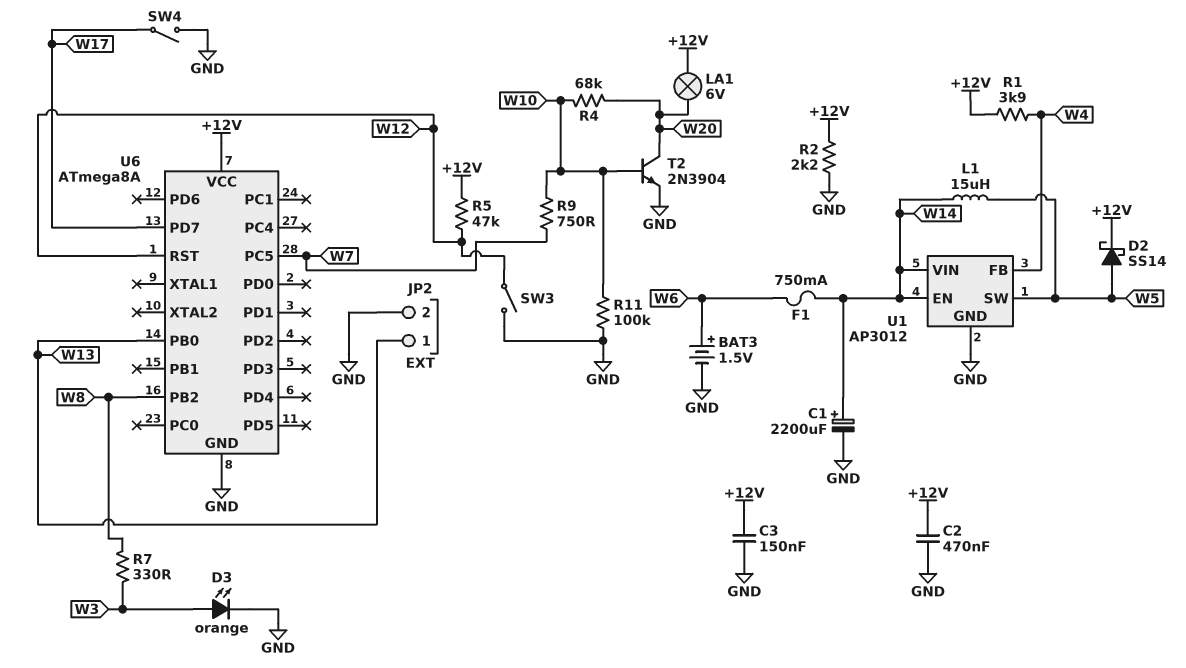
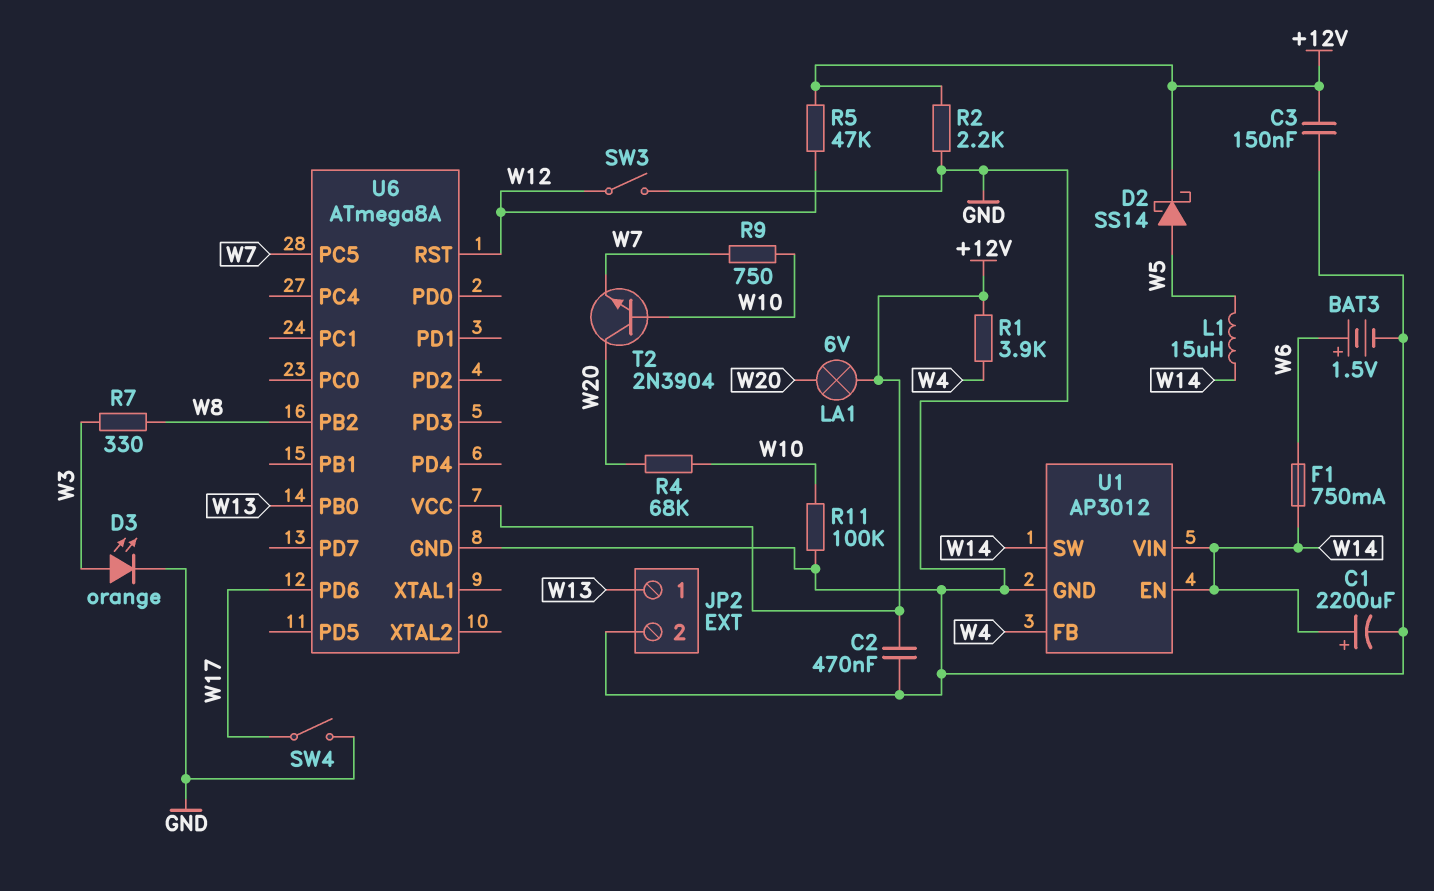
T2: NPN 2N3904 (B W10, C W20, E GND) -> NPN 2N3904 (B W10, C W20, E W7)
U1 pin SW: W5 -> W14
U6 pin PD6: none -> W17
U6 pin PD7: W17 -> none

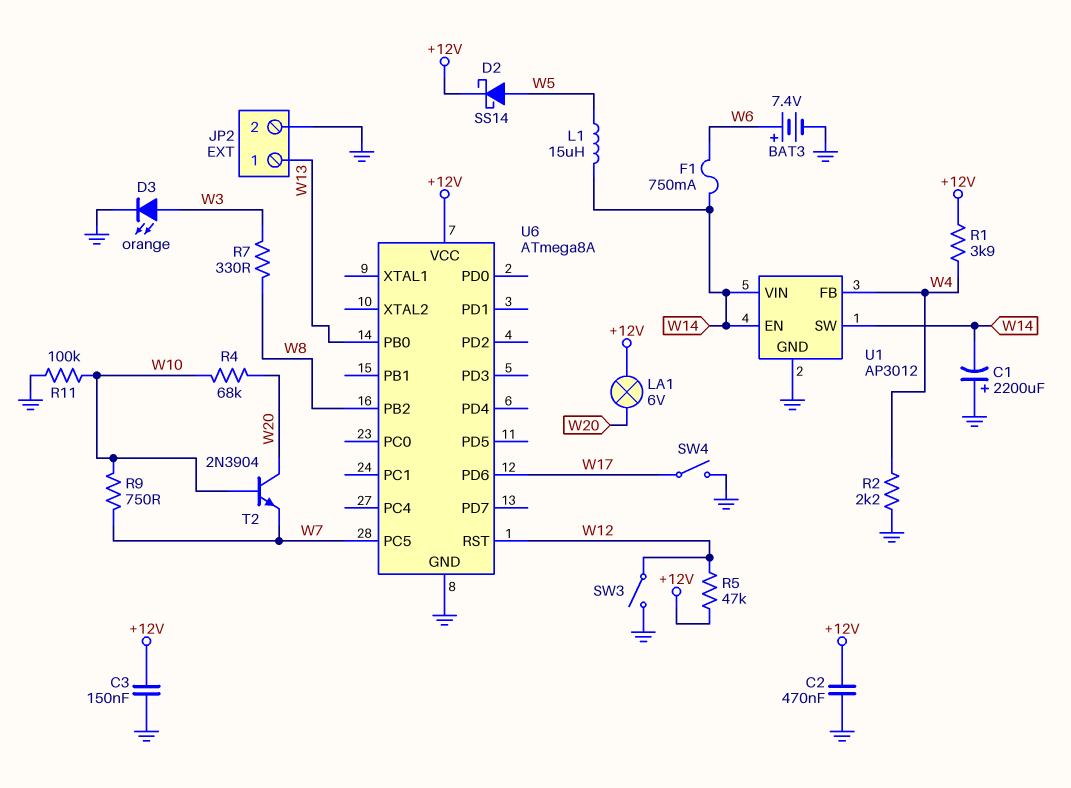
BAT3: 1.5V (plus W6, minus GND) -> 7.4V (plus W6, minus GND)
C1: 2200uF (plus W14, minus GND) -> 2200uF (plus GND, minus W14)
R2: 2.2k (+12V, GND) -> 2.2k (GND, W4)

